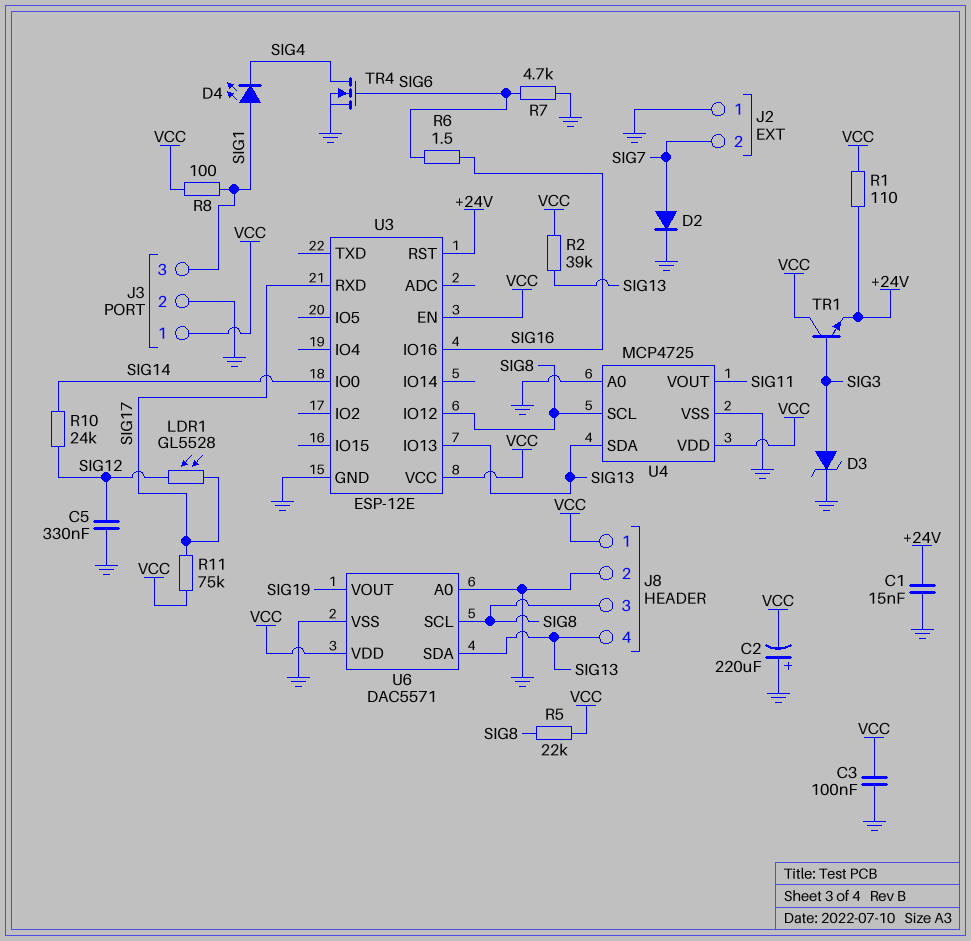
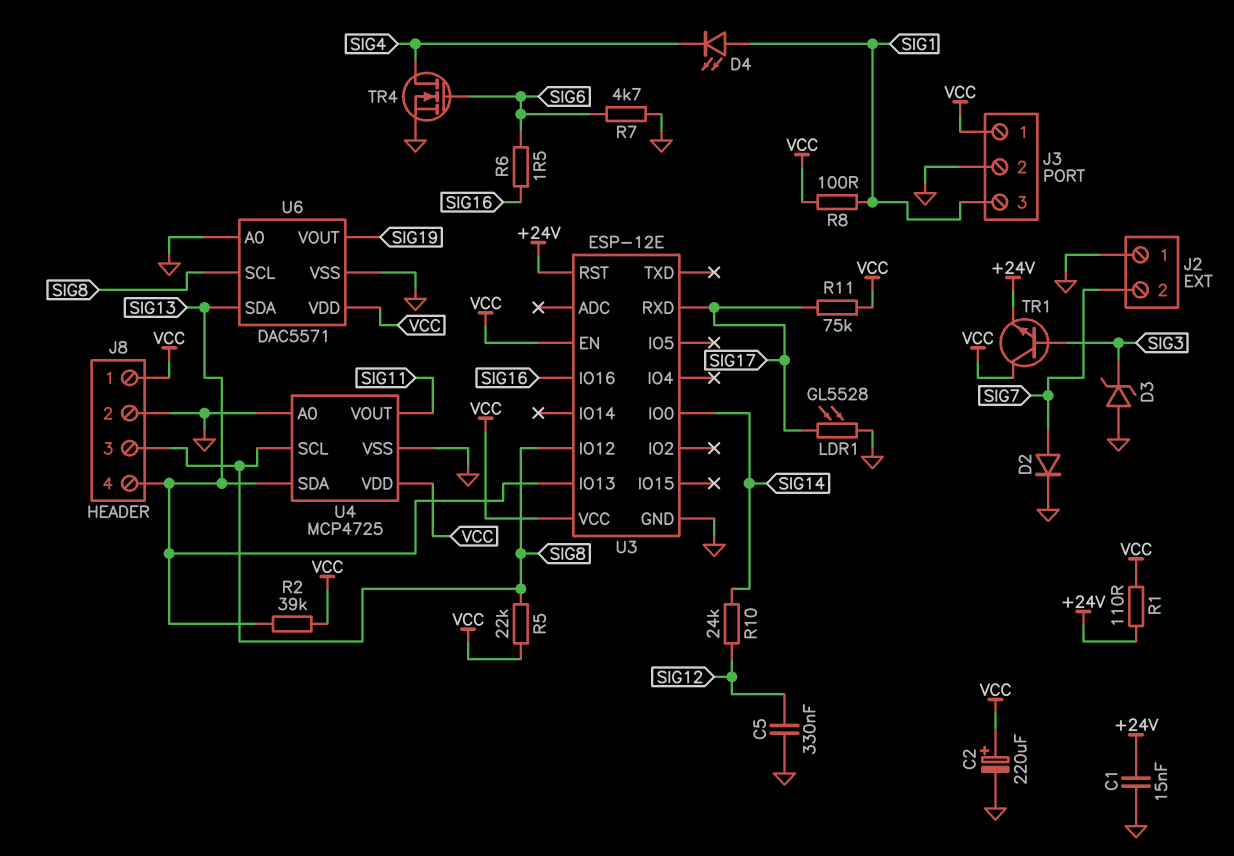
C2: 220uF (plus GND, minus VCC) -> 220uF (plus VCC, minus GND)
C3: 100nF (GND, VCC) -> none
D3: zener (A SIG3, K GND) -> zener (A GND, K SIG3)
LDR1: GL5528 (SIG12, SIG17) -> GL5528 (GND, SIG17)

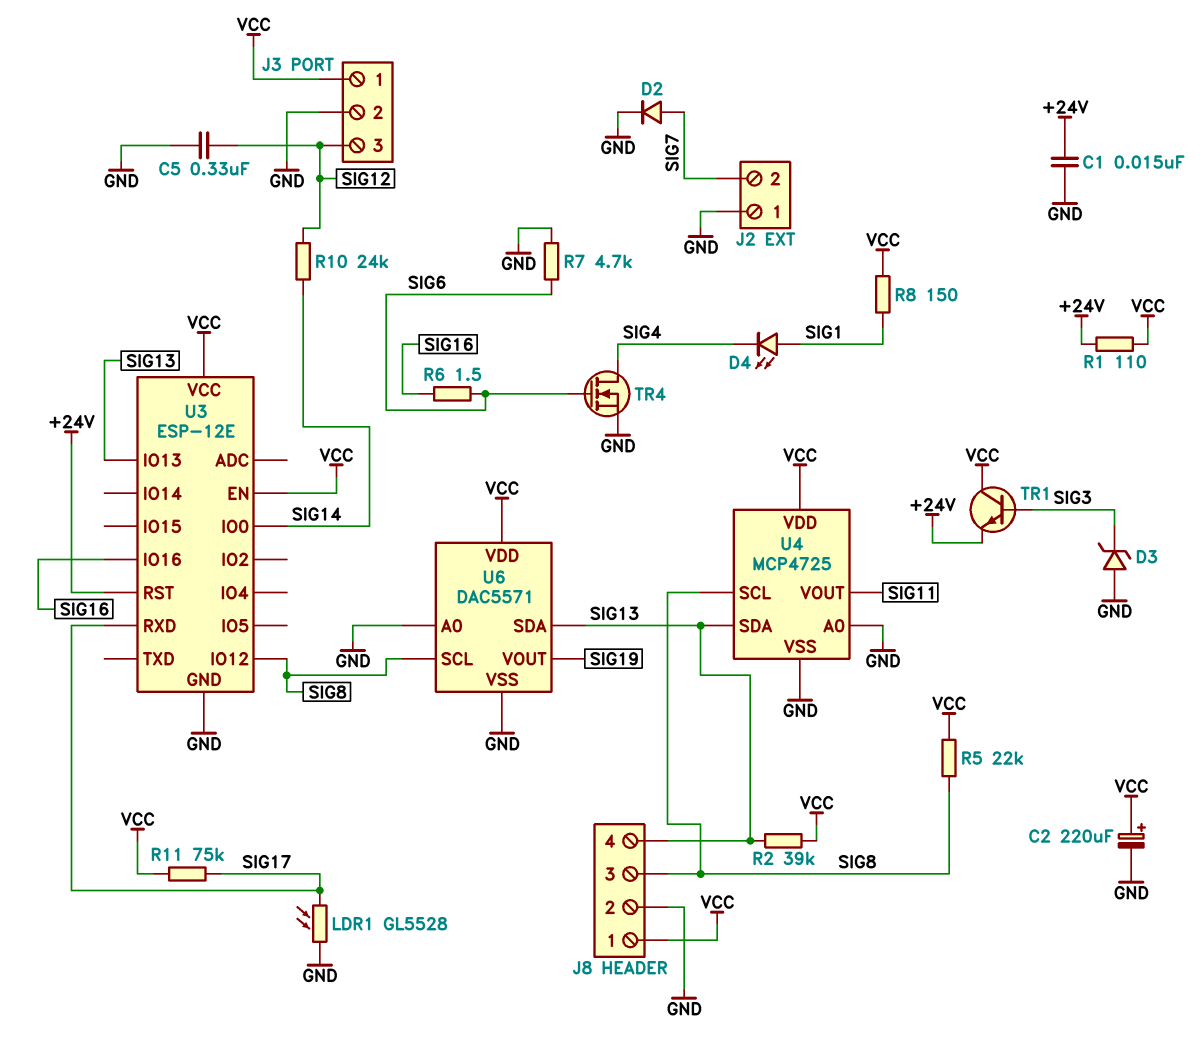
J3 pin 3: SIG1 -> SIG12
R8: 100 (SIG1, VCC) -> 150 (SIG1, VCC)

